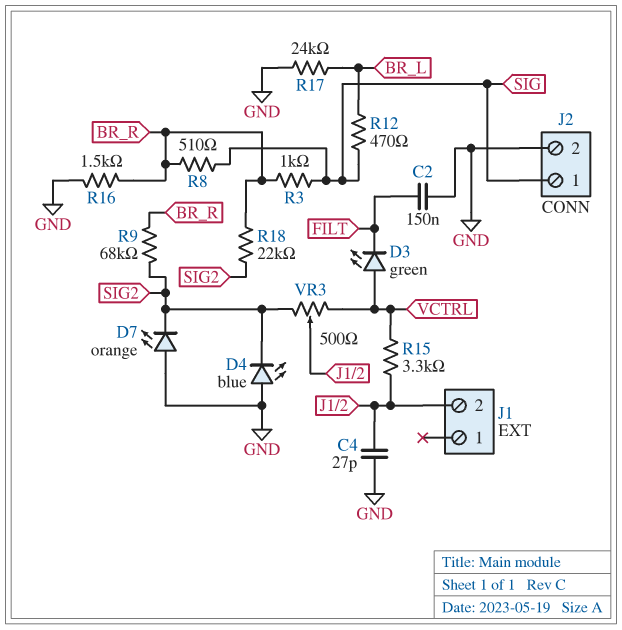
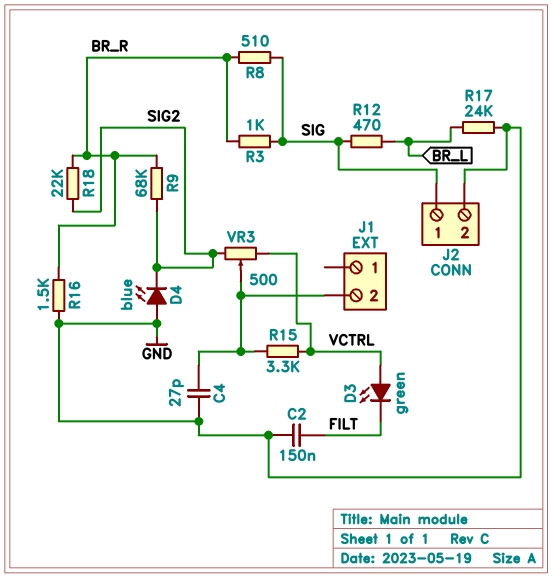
D7: LED orange (A GND, K SIG2) -> none

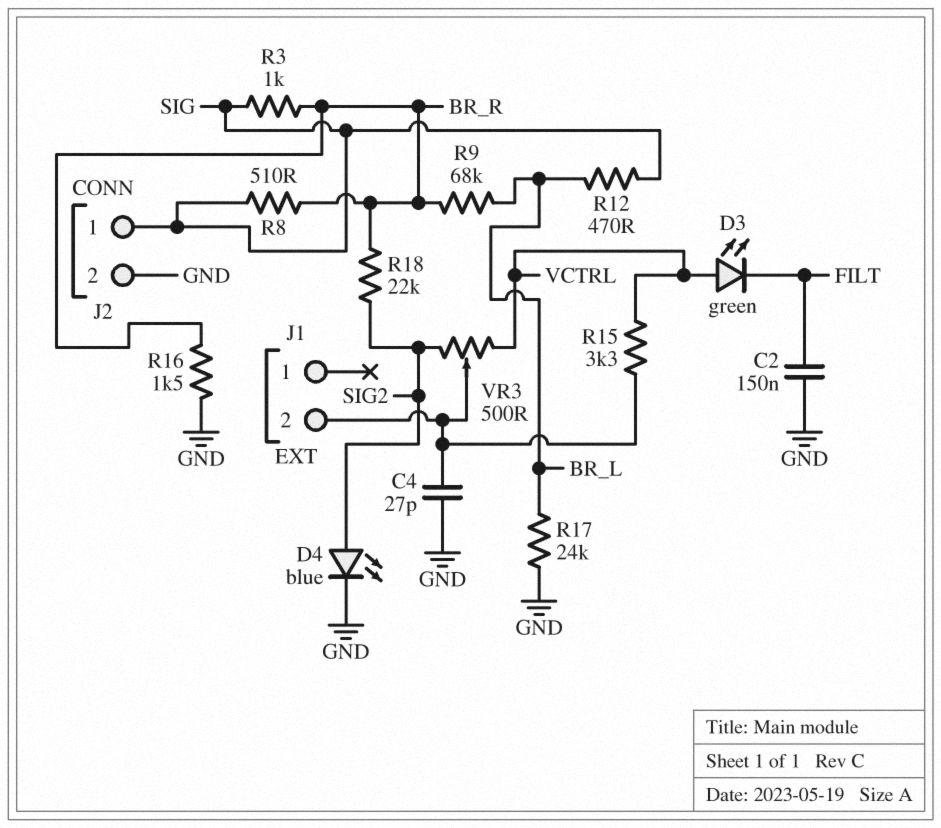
D4: LED blue (A GND, K SIG2) -> LED blue (A SIG2, K GND)
R9: 68k (BR_R, SIG2) -> 68k (BR_L, BR_R)

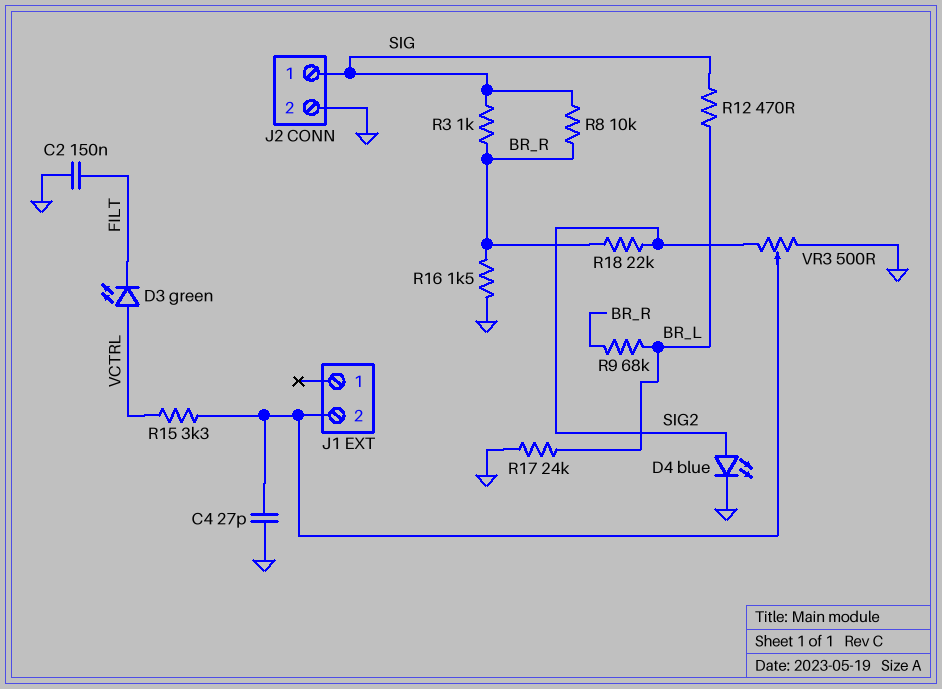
R8: 510 (BR_R, SIG) -> 10k (BR_R, SIG)
VR3: 500 (SIG2, VCTRL, wiper J1/2) -> 500 (GND, SIG2, wiper J1/2)

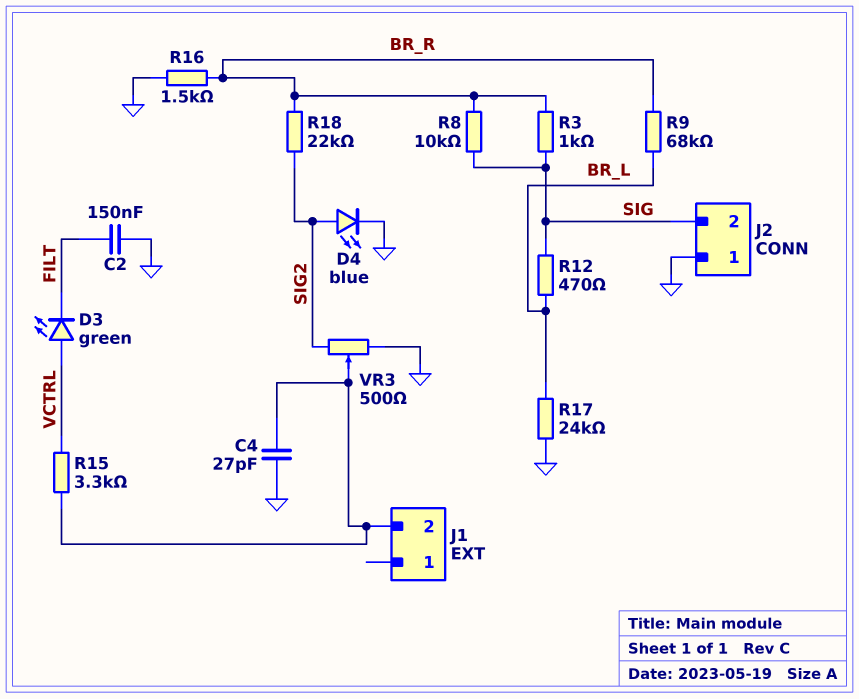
J2 pin 1: SIG -> GND
J2 pin 2: GND -> SIG

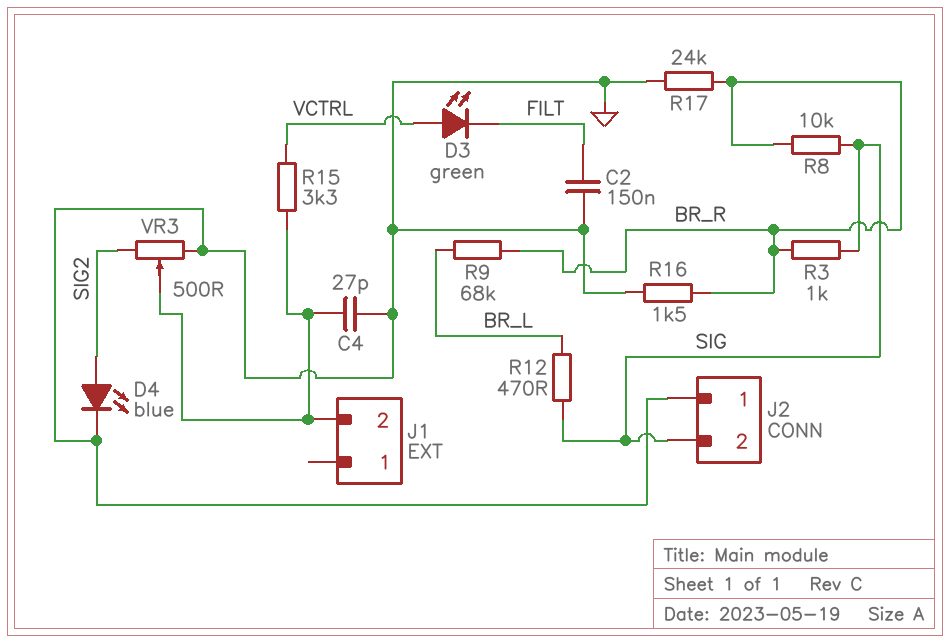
R17: 24k (BR_L, GND) -> 24k (BR_R, GND)
R18: 22k (BR_R, SIG2) -> none

